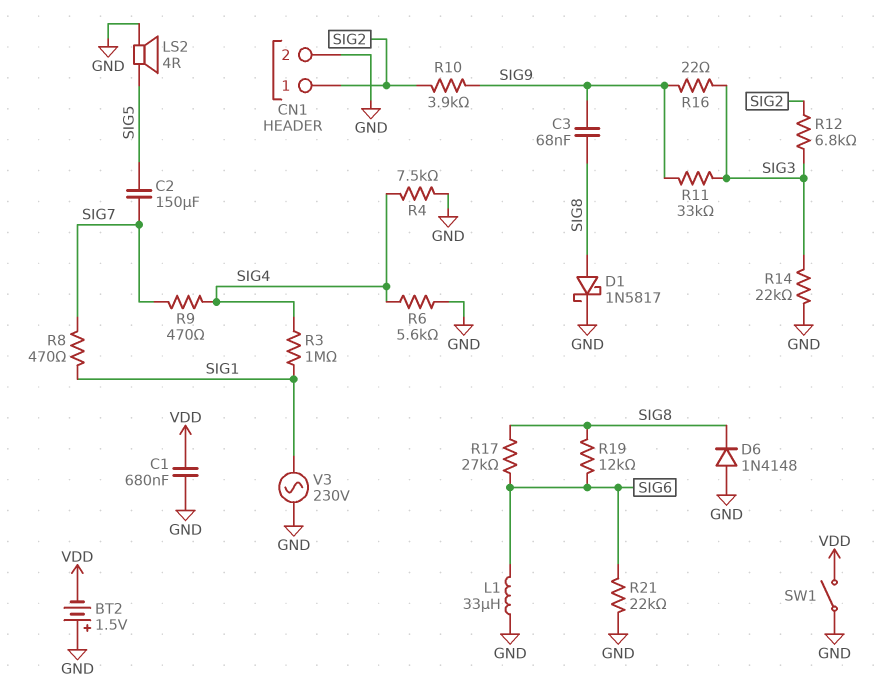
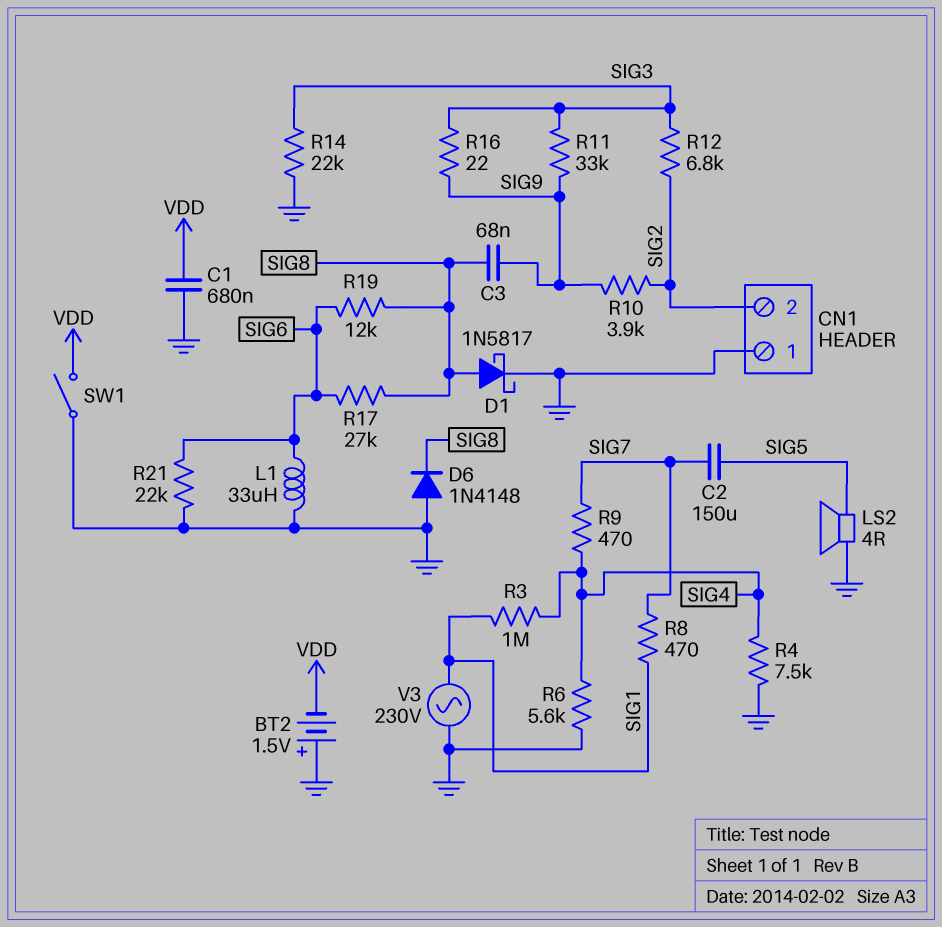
CN1 pin 1: SIG2 -> GND
CN1 pin 2: GND -> SIG2

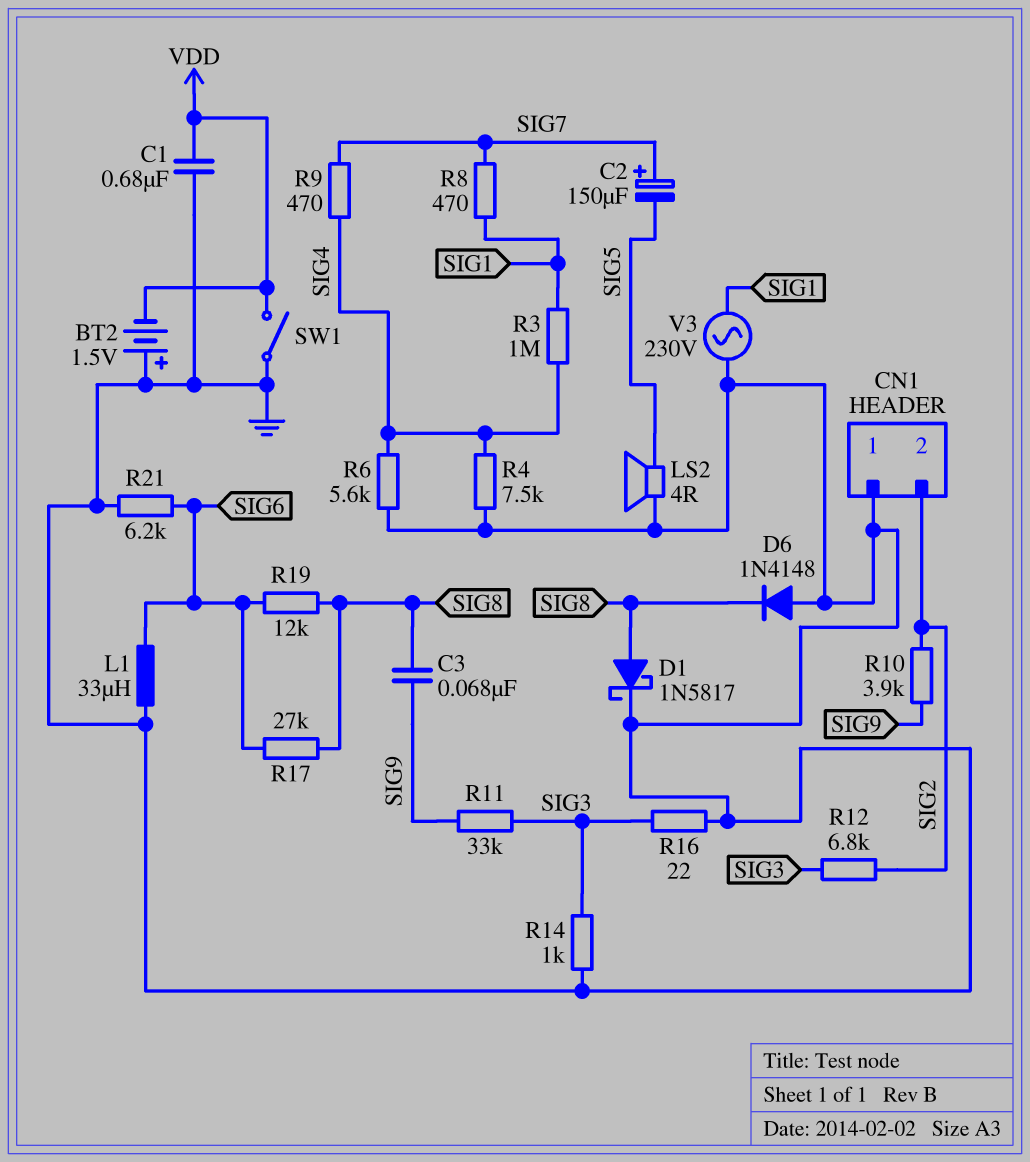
C2: 150uF (SIG5, SIG7) -> 150uF (plus SIG7, minus SIG5)
R14: 22k (GND, SIG3) -> 1k (GND, SIG3)
R16: 22 (SIG3, SIG9) -> 22 (GND, SIG3)
R21: 22k (GND, SIG6) -> 6.2k (GND, SIG6)

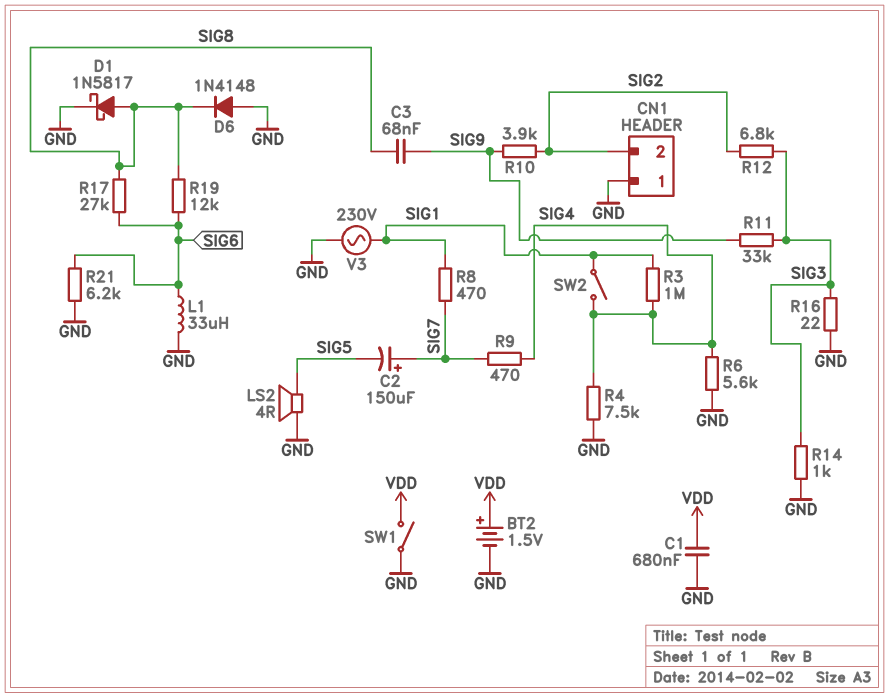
BT2: 1.5V (plus GND, minus VDD) -> 1.5V (plus VDD, minus GND)
SW2: none -> switch (SIG1, SIG4)

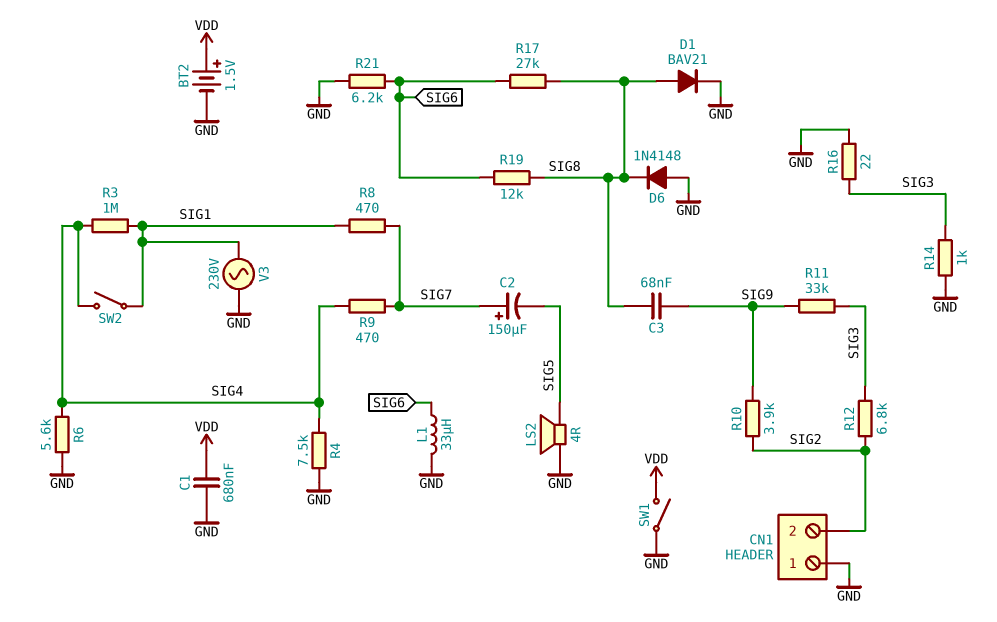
D1: schottky 1N5817 (A SIG8, K GND) -> diode BAV21 (A SIG8, K GND)

